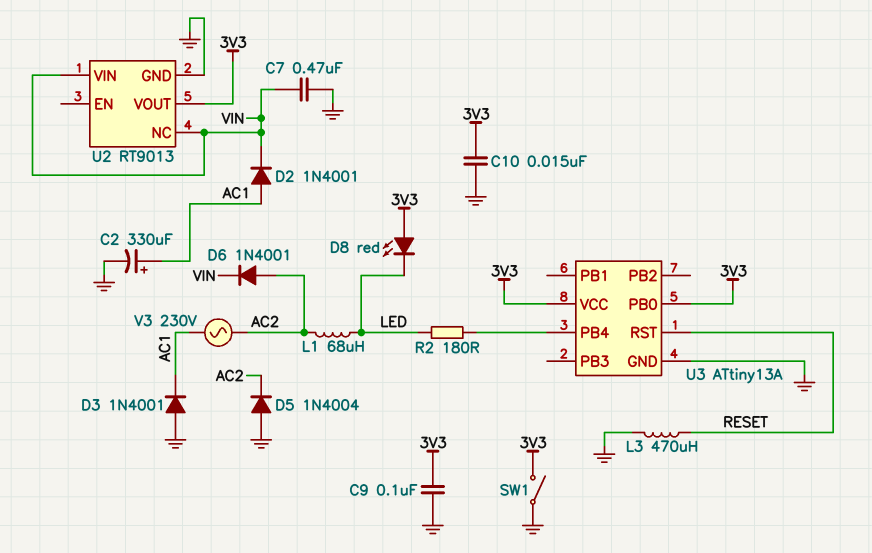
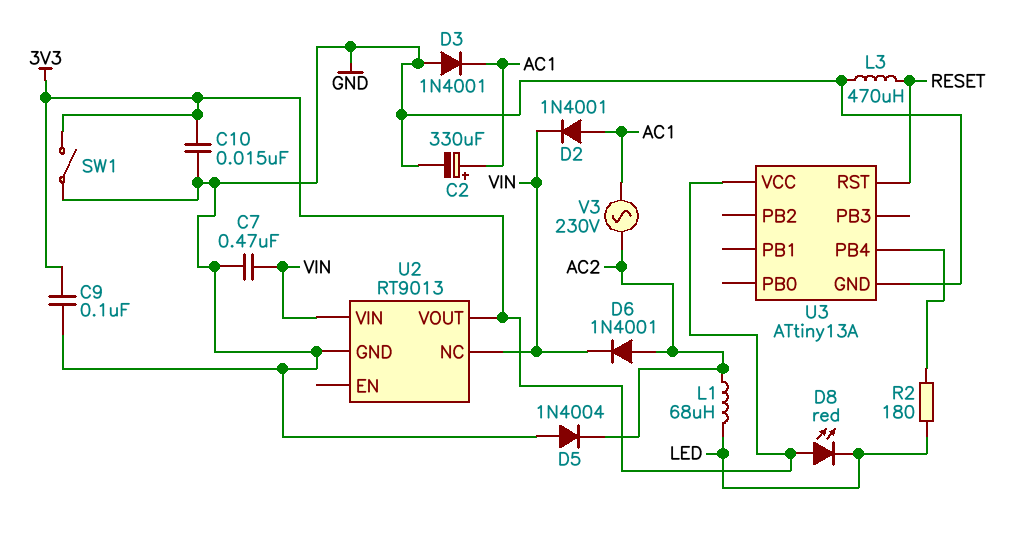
U3 pin PB0: 3V3 -> none

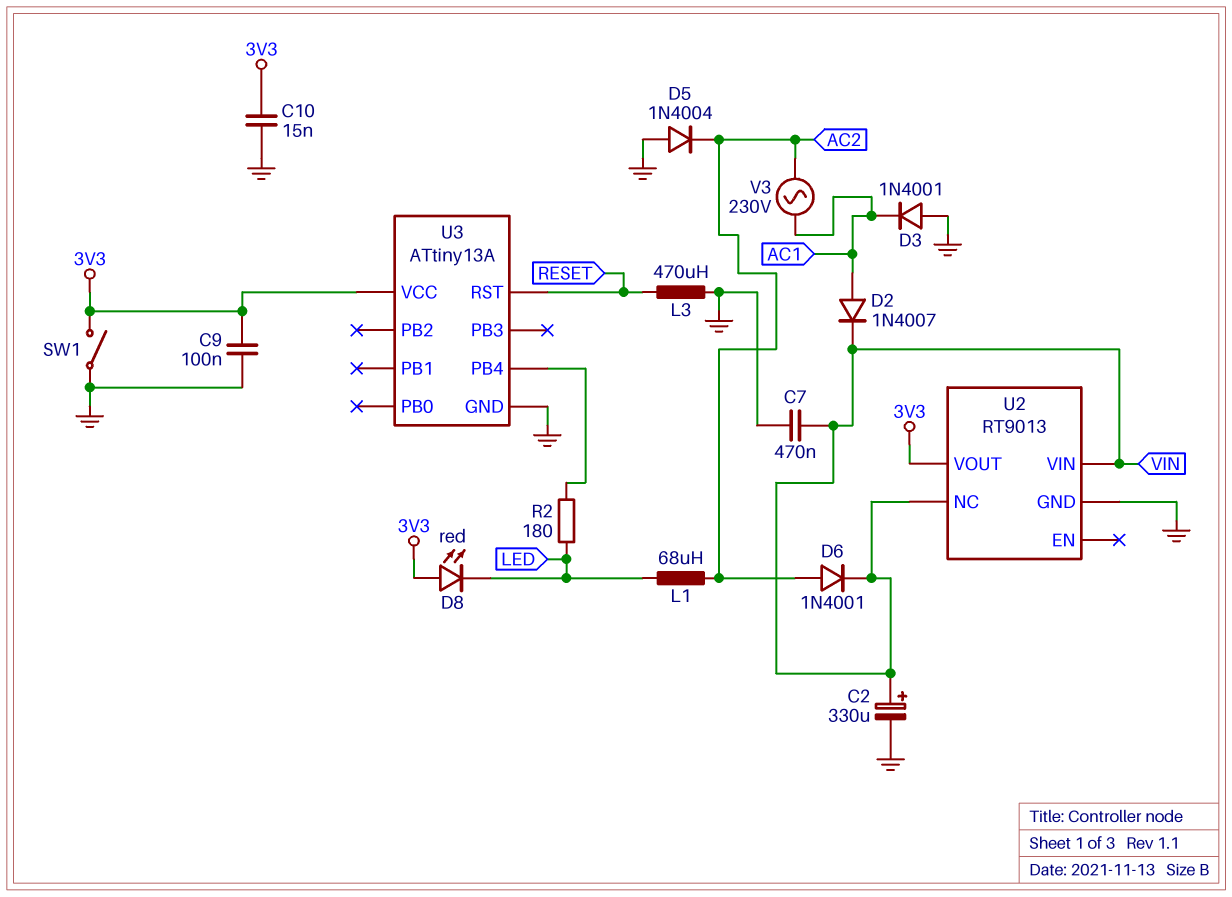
C2: 330uF (plus AC1, minus GND) -> 330uF (plus VIN, minus GND)
D2: diode 1N4001 (A AC1, K VIN) -> diode 1N4007 (A AC1, K VIN)

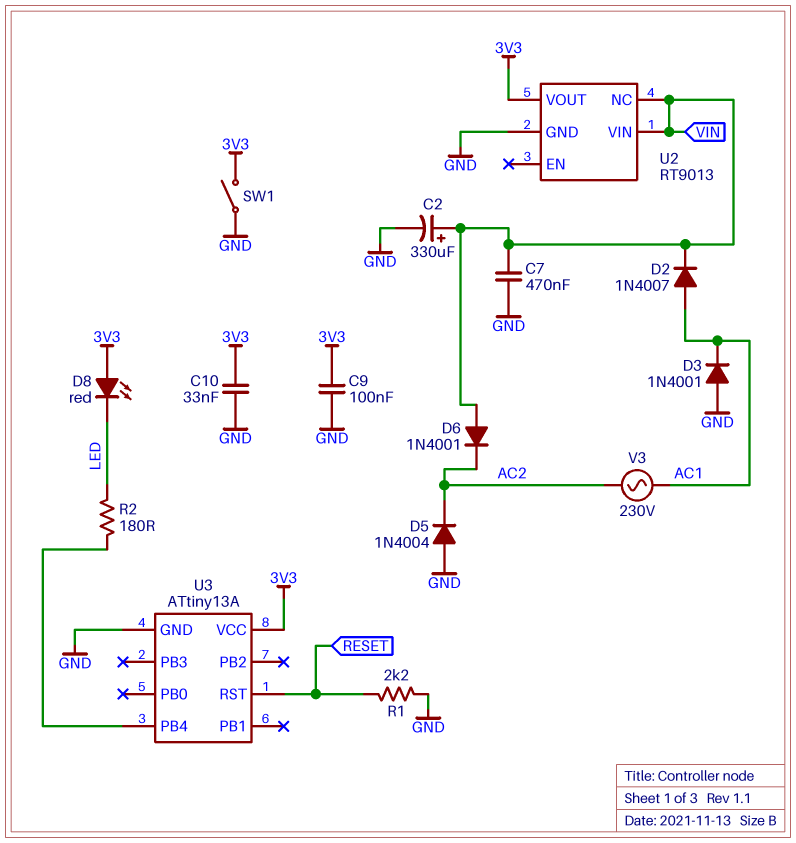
C10: 15nF (3V3, GND) -> 33nF (3V3, GND)
D6: diode 1N4001 (A AC2, K VIN) -> diode 1N4001 (A VIN, K AC2)
L1: 68uH (AC2, LED) -> none
L3: 470uH (GND, RESET) -> none
R1: none -> 2.2k (GND, RESET)

